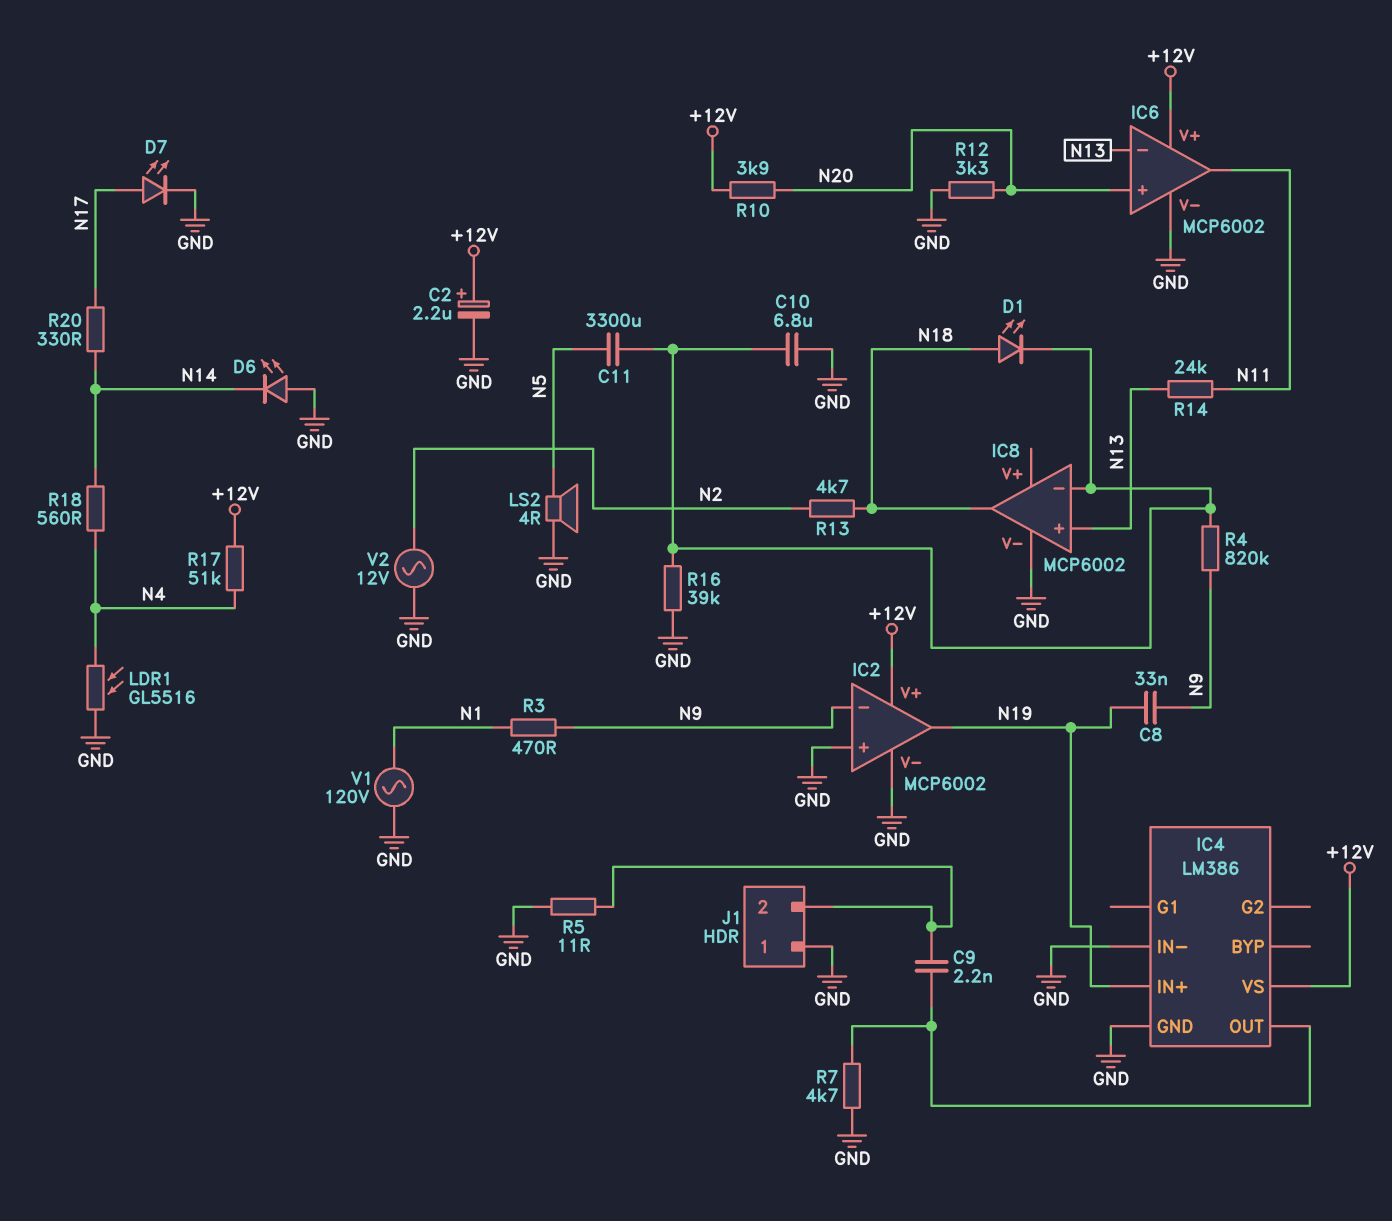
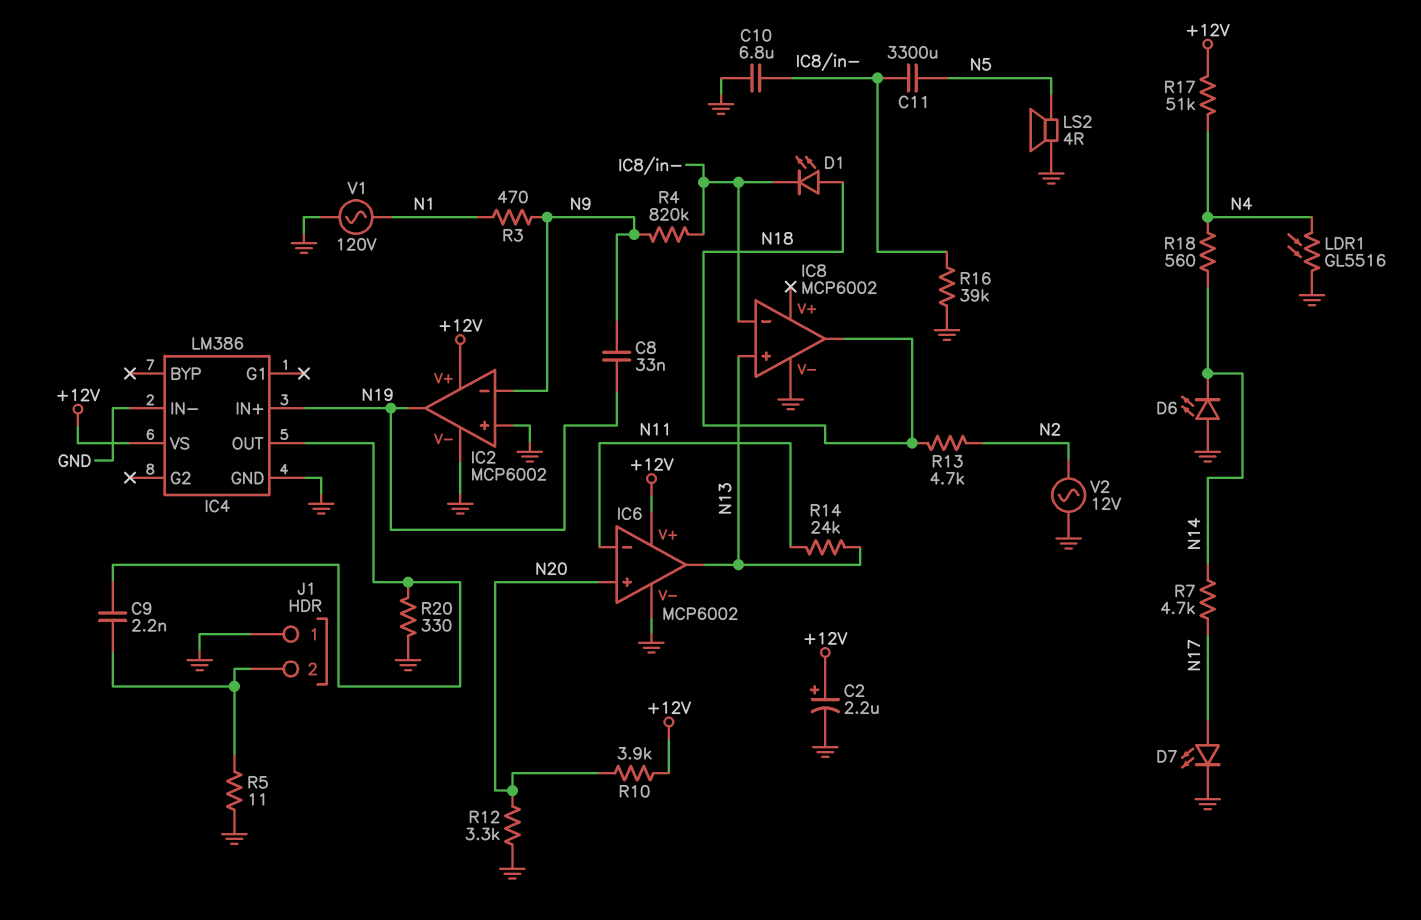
IC6 pin in-: N13 -> N11
IC6 pin out: N11 -> N13
R7: 4.7k (GND, IC4/OUT) -> 4.7k (N14, N17)
R20: 330 (N14, N17) -> 330 (GND, IC4/OUT)

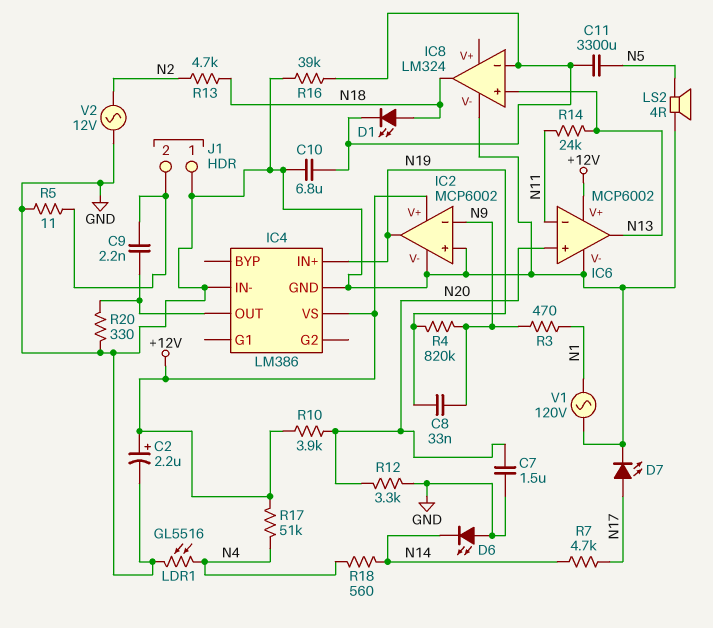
C7: none -> 1.5uF (GND, N20)
IC8: MCP6002 -> LM324
R4: 820k (IC8/in-, N9) -> 820k (N9, N19)

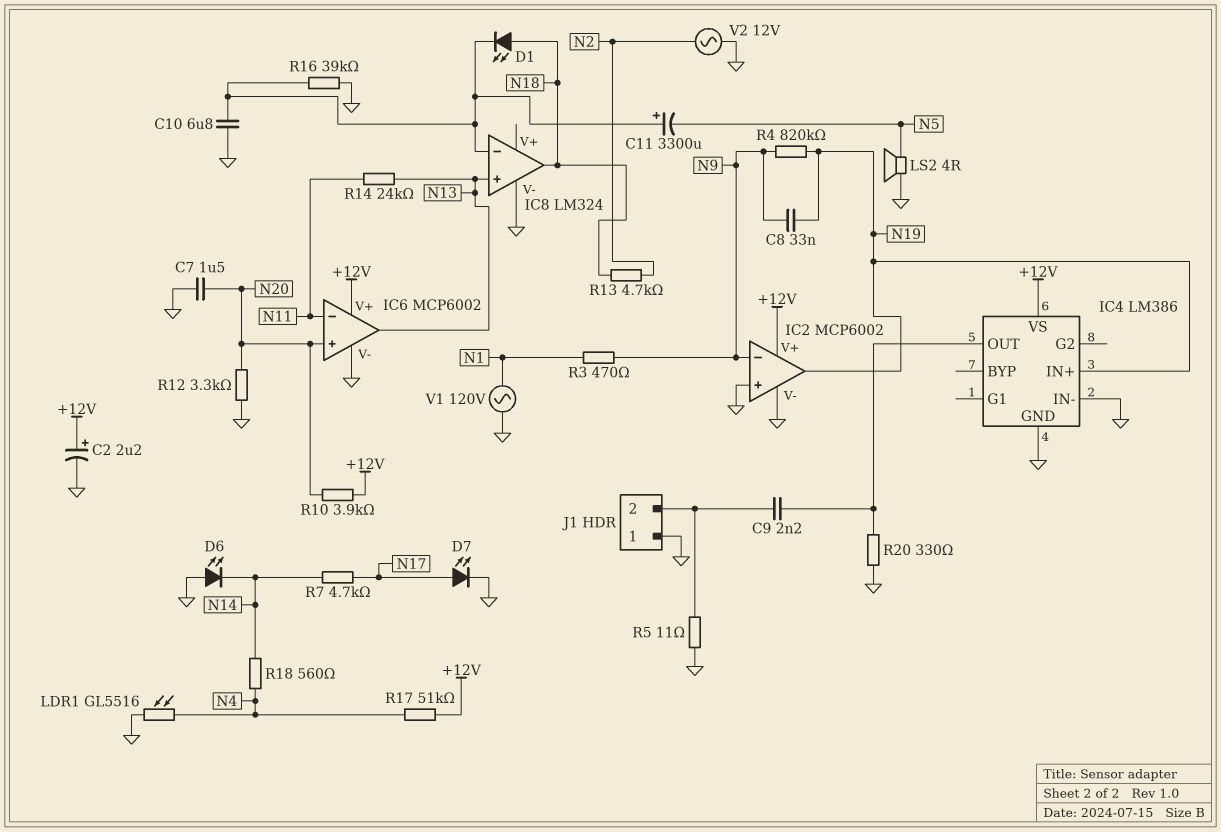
C11: 3300uF (IC8/in-, N5) -> 3300uF (plus IC8/in-, minus N5)

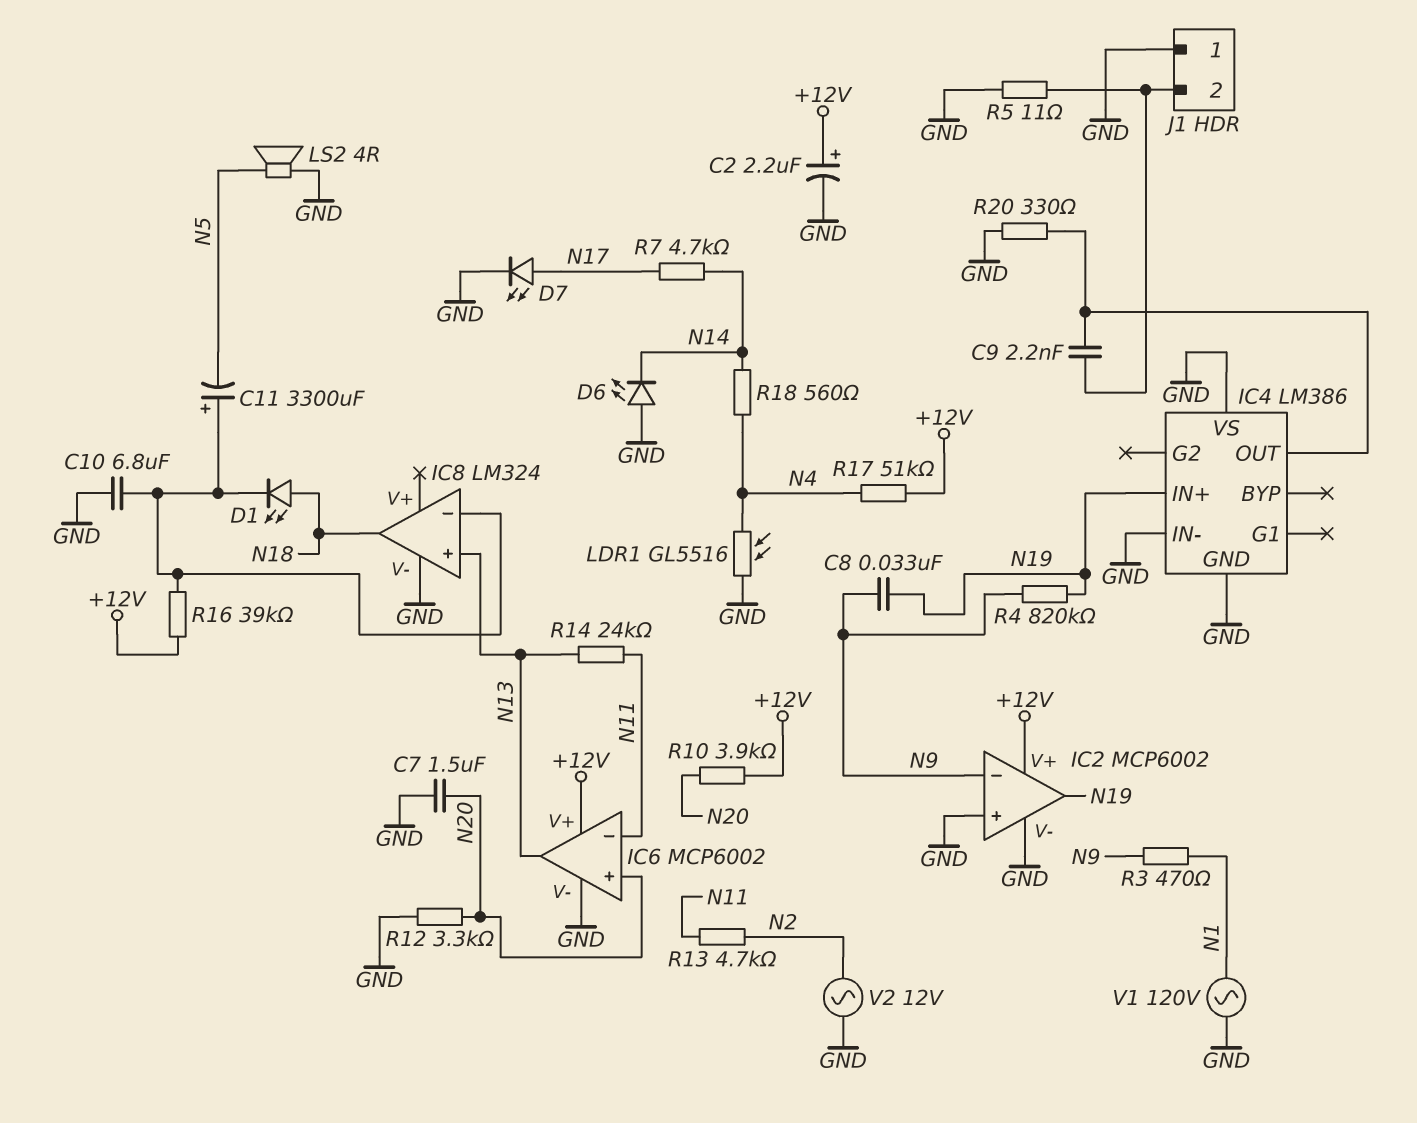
IC4 pin VS: +12V -> GND
R13: 4.7k (N2, N18) -> 4.7k (N2, N11)
R16: 39k (GND, IC8/in-) -> 39k (+12V, IC8/in-)

